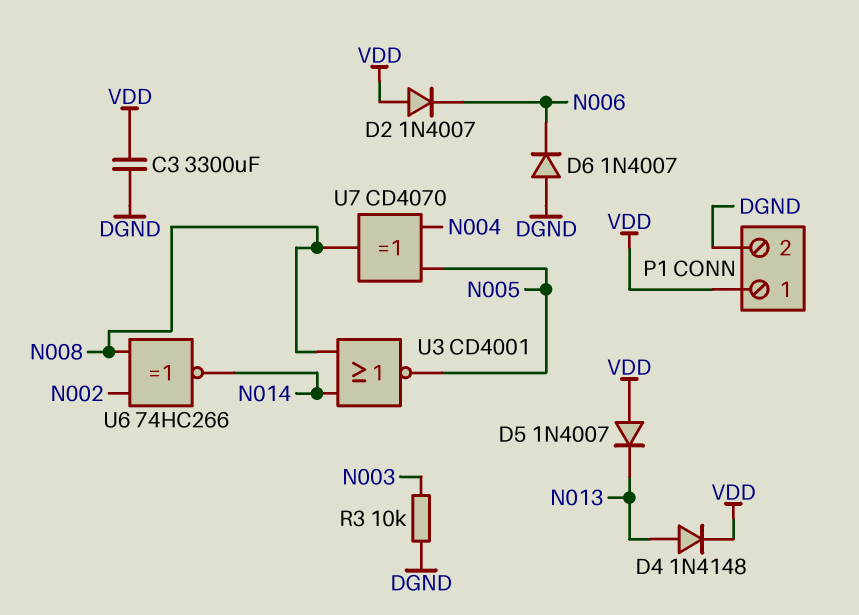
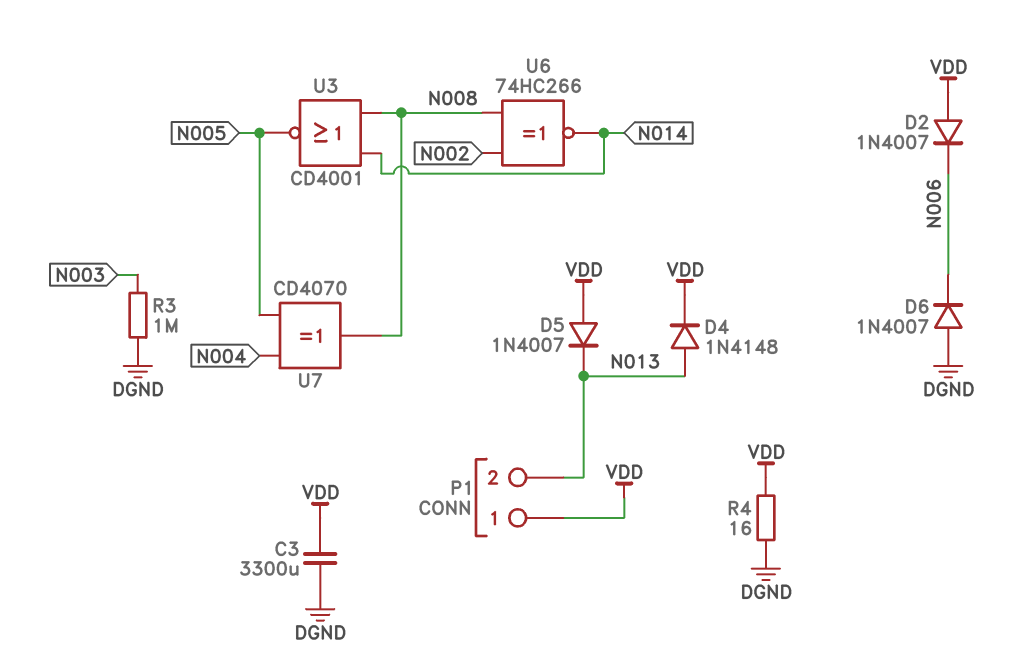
P1 pin 2: DGND -> N013
R3: 10k (DGND, N003) -> 1M (DGND, N003)
R4: none -> 16 (DGND, VDD)

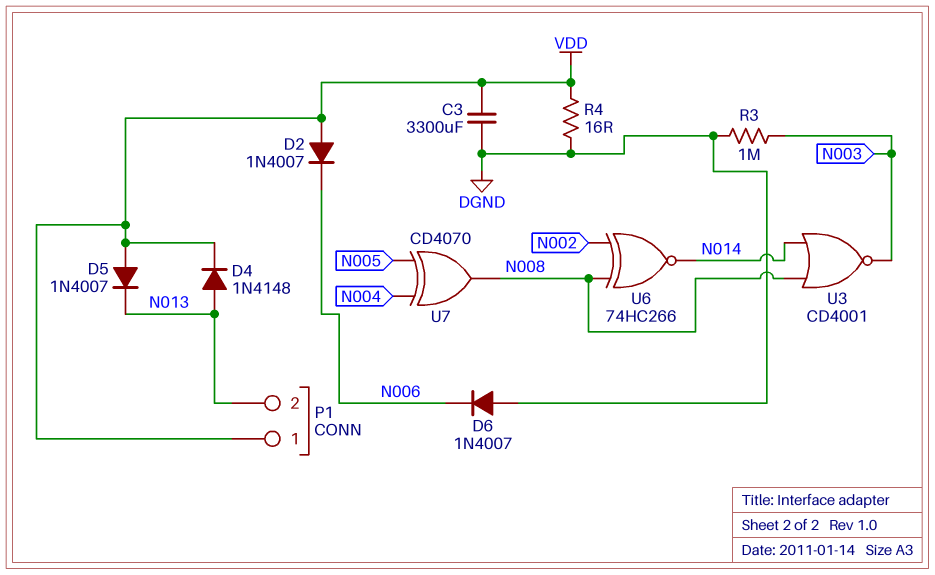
U3: NOR CD4001 (in N008, in N014, out N005) -> NOR CD4001 (in N008, in N014, out N003)

